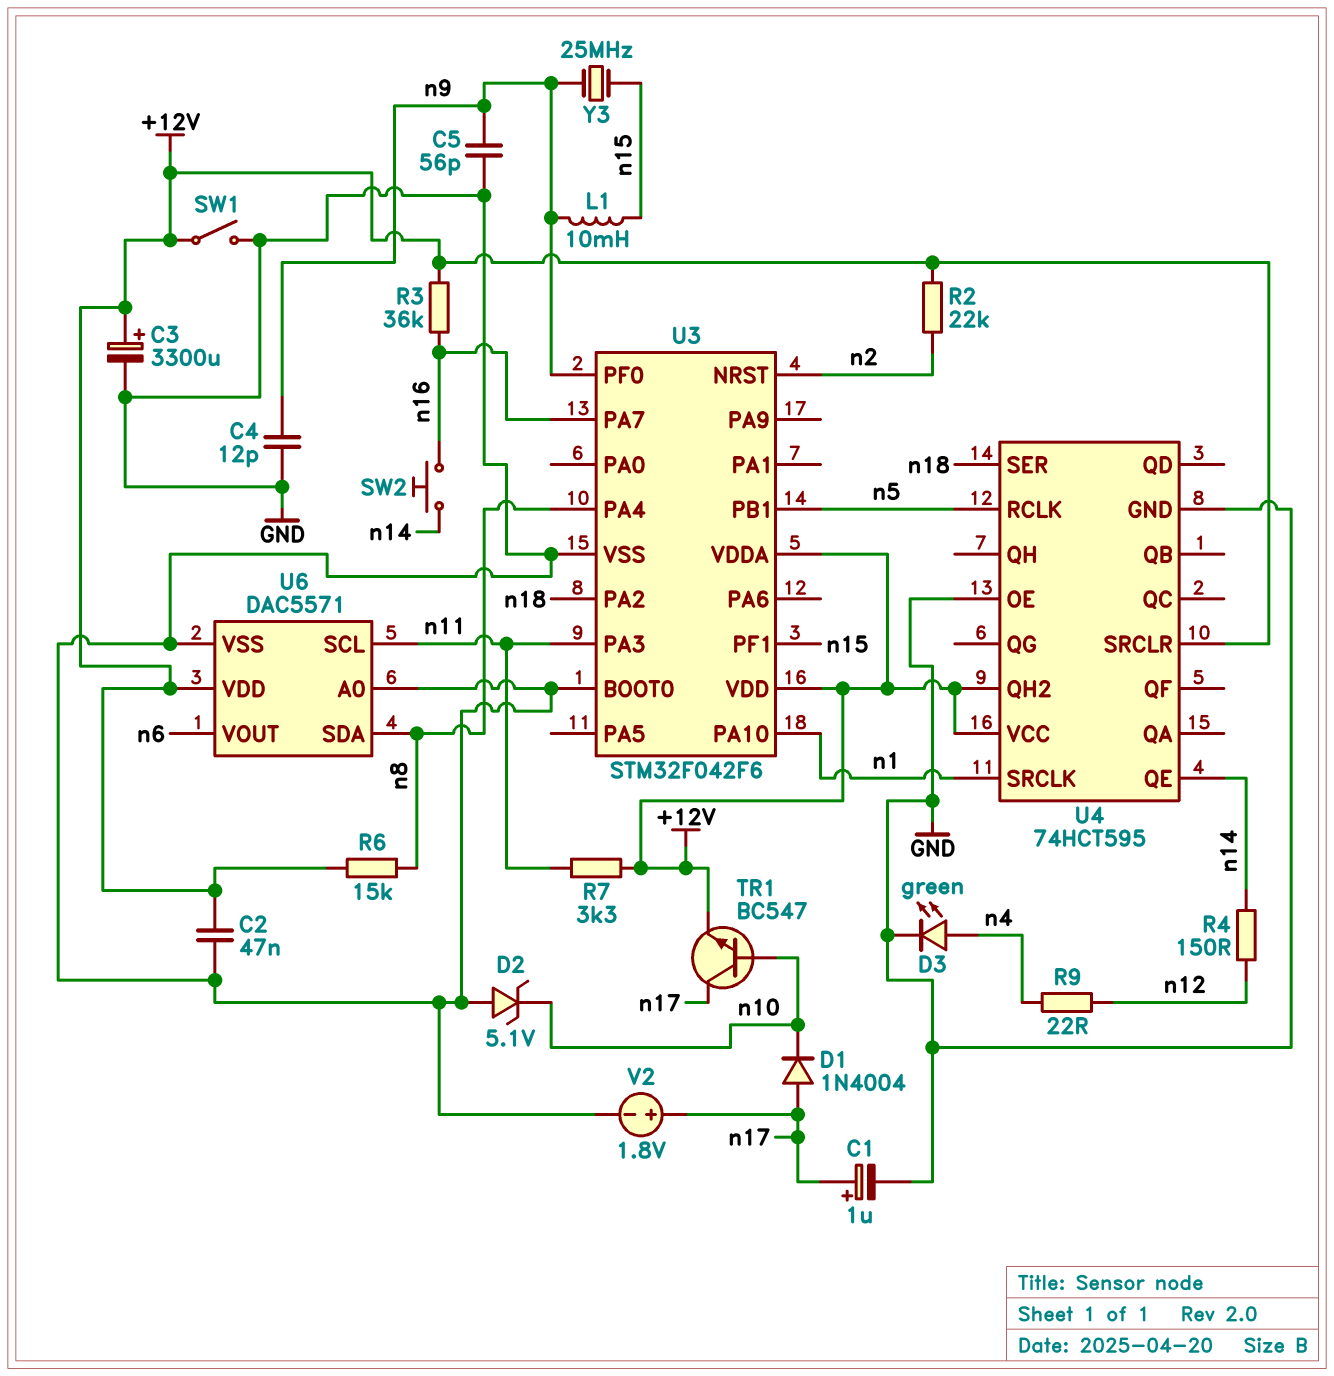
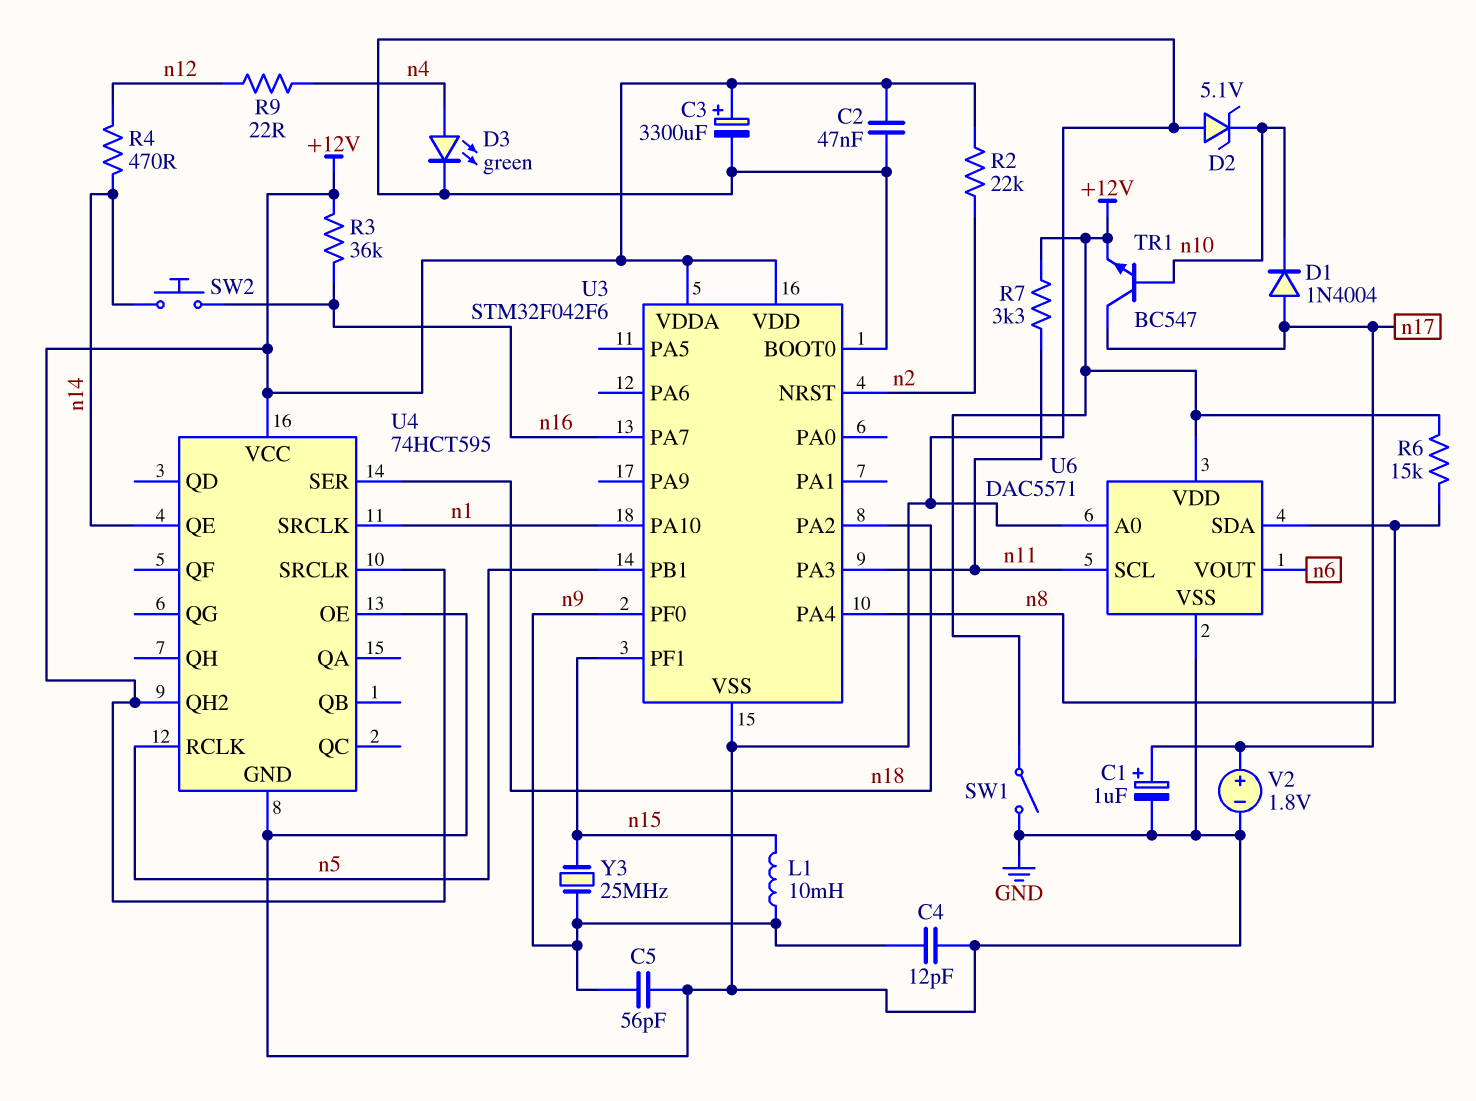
R4: 150 (n12, n14) -> 470 (n12, n14)

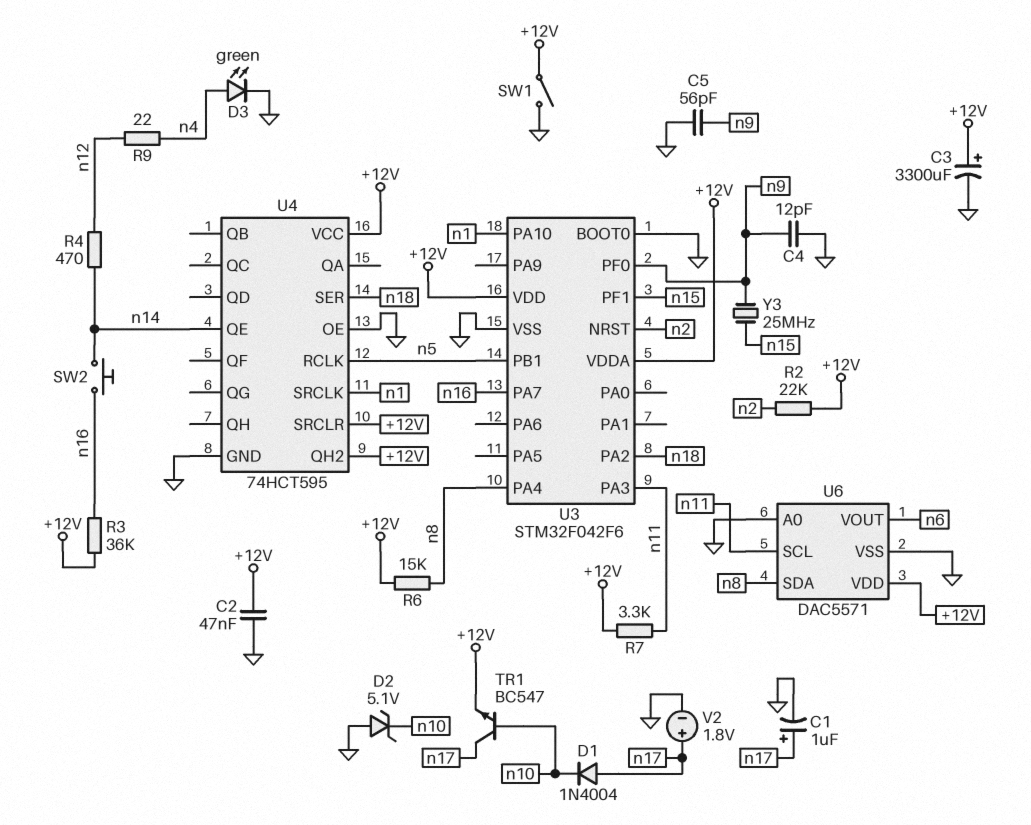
L1: 10mH (n9, n15) -> none

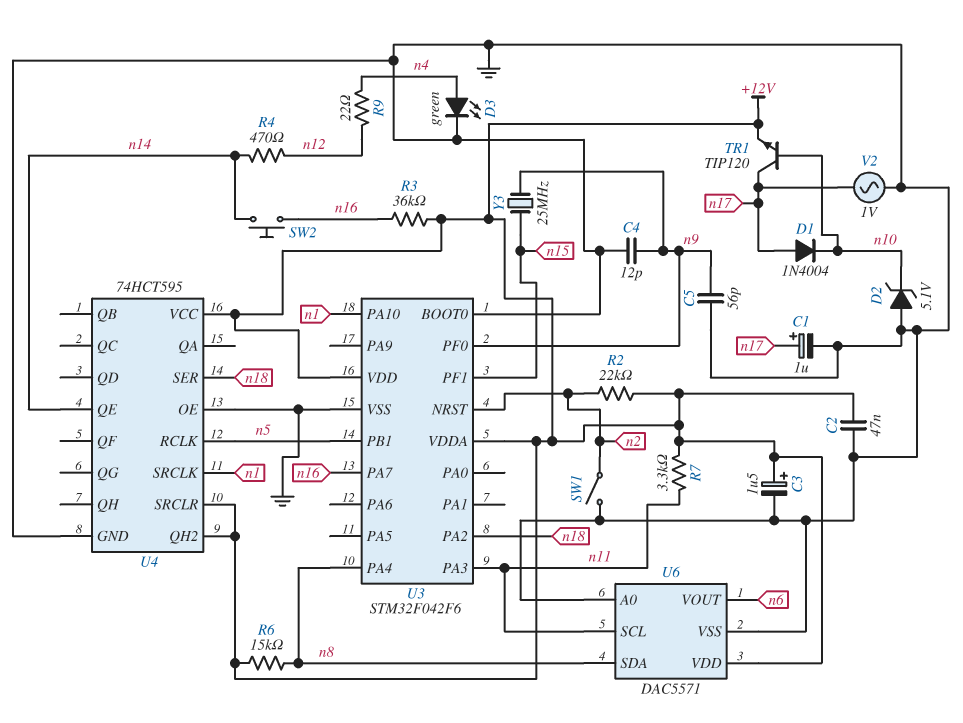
C3: 3300uF (plus +12V, minus GND) -> 1.5uF (plus +12V, minus GND)
SW1: switch (+12V, GND) -> switch (GND, n2)
TR1: NPN BC547 (B n10, C n17, E +12V) -> NPN TIP120 (B n10, C n17, E +12V)
V2: 1.8V (plus n17, minus GND) -> AC 1V (GND, n17)

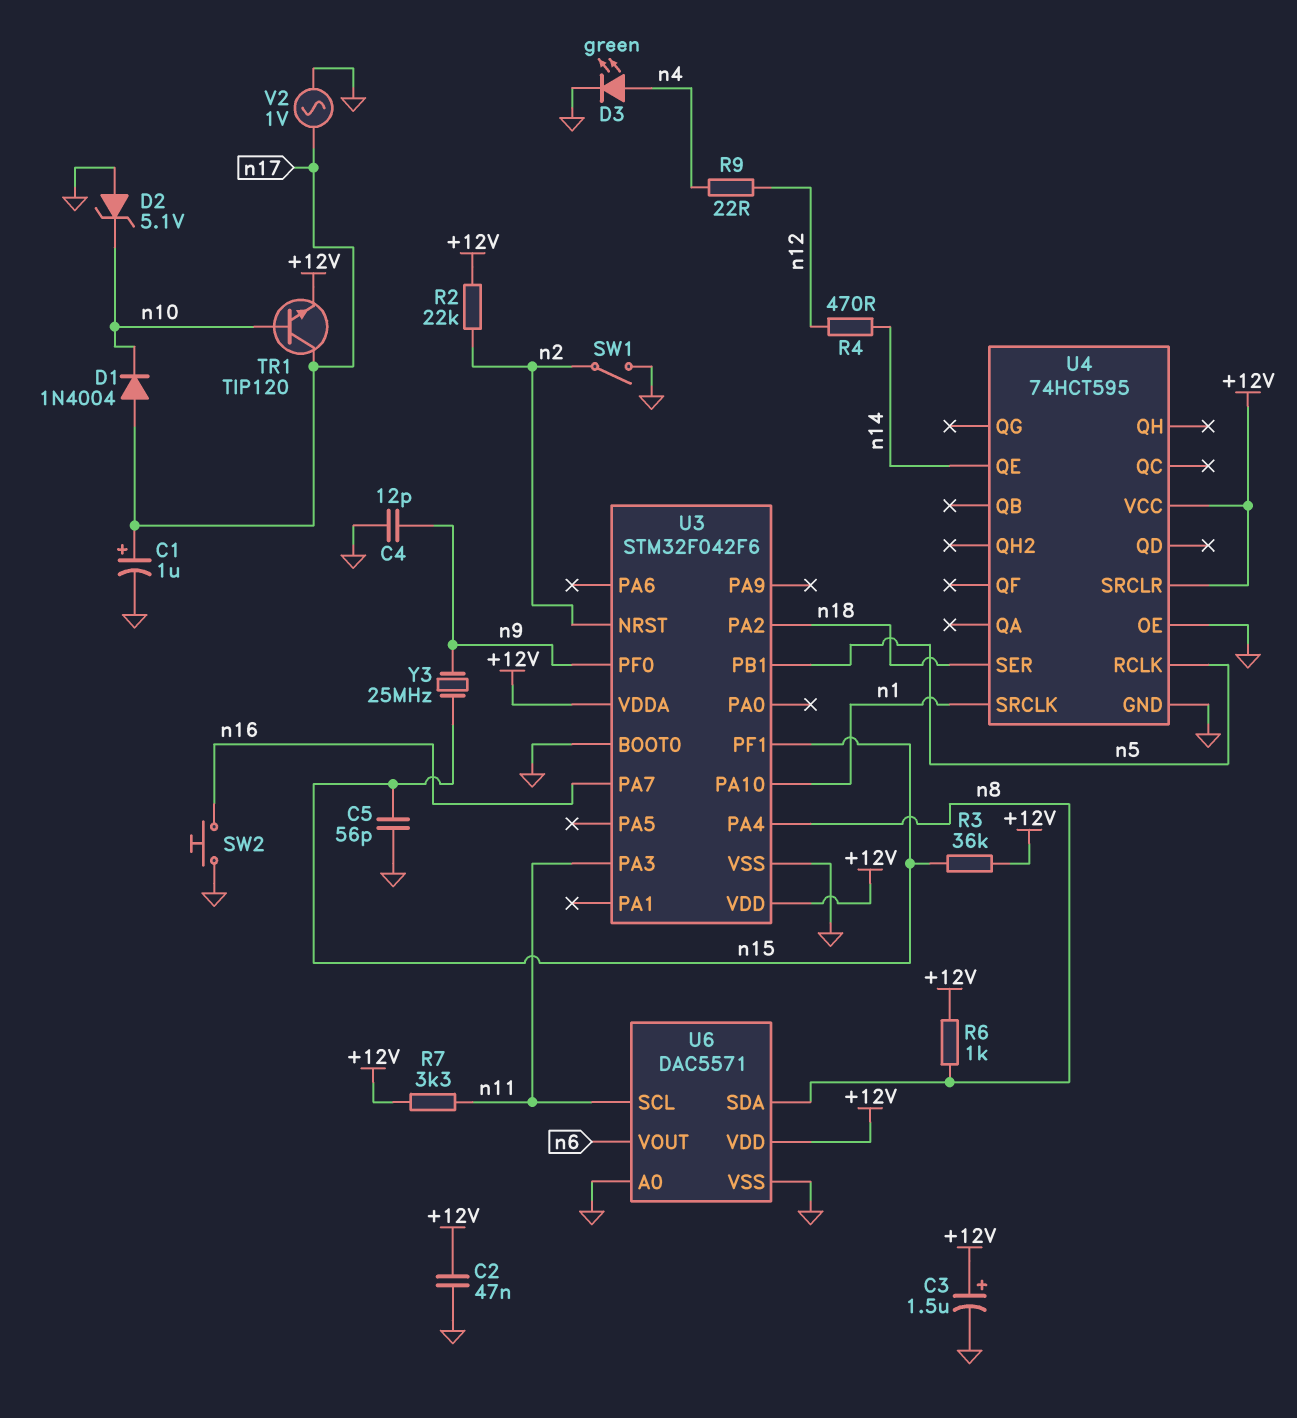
C5: 56pF (GND, n9) -> 56pF (GND, n15)
R3: 36k (+12V, n16) -> 36k (+12V, n15)
R6: 15k (+12V, n8) -> 1k (+12V, n8)
SW2: button (n14, n16) -> button (GND, n16)
U4 pin QH2: +12V -> none

